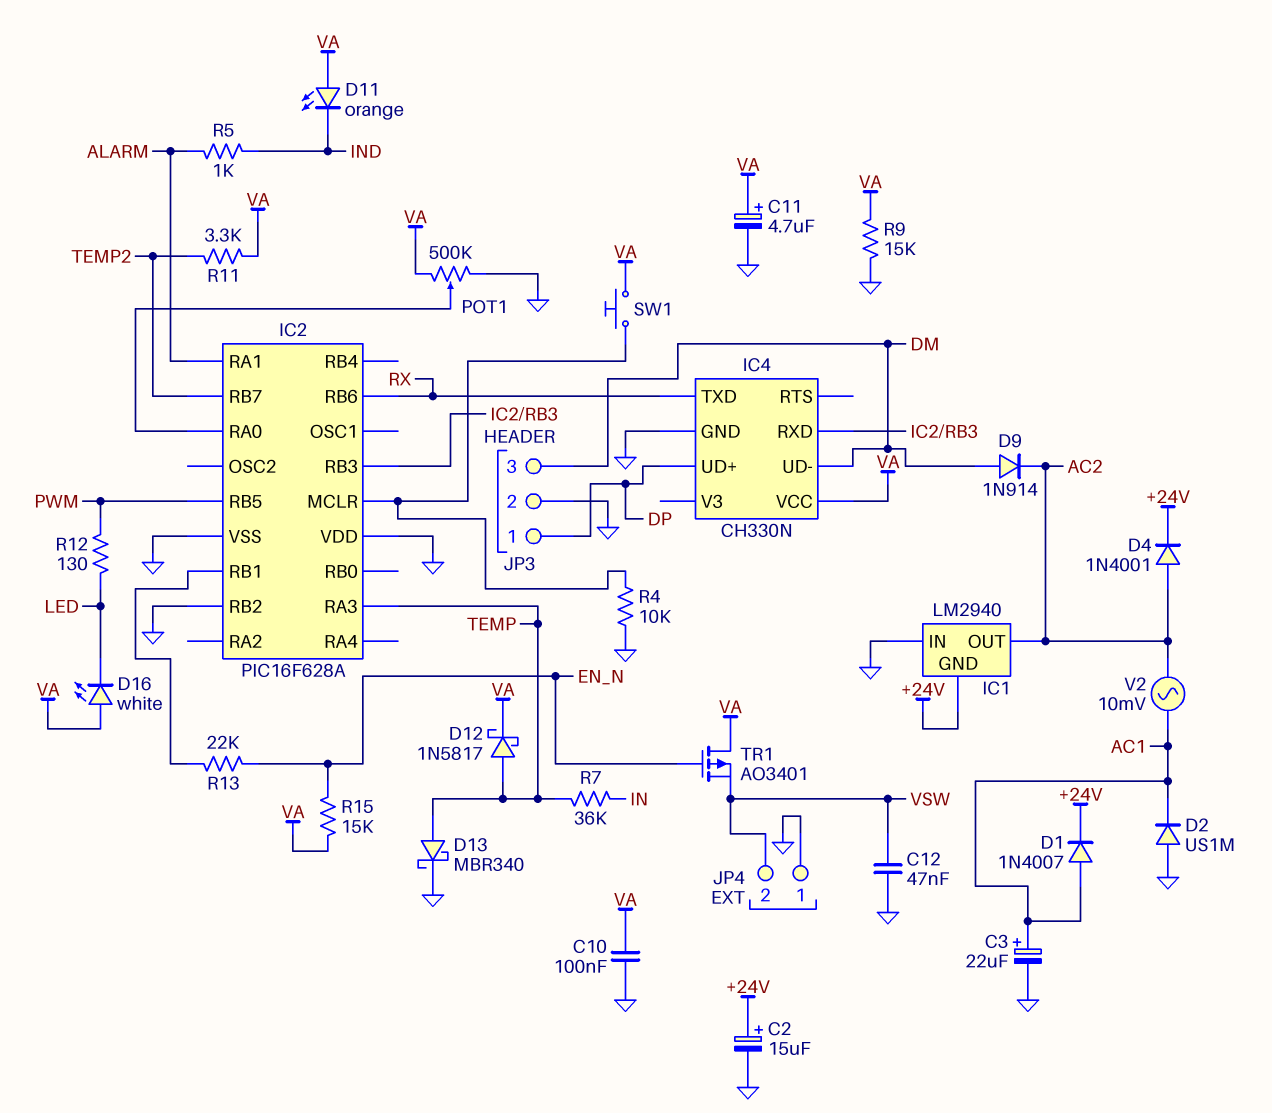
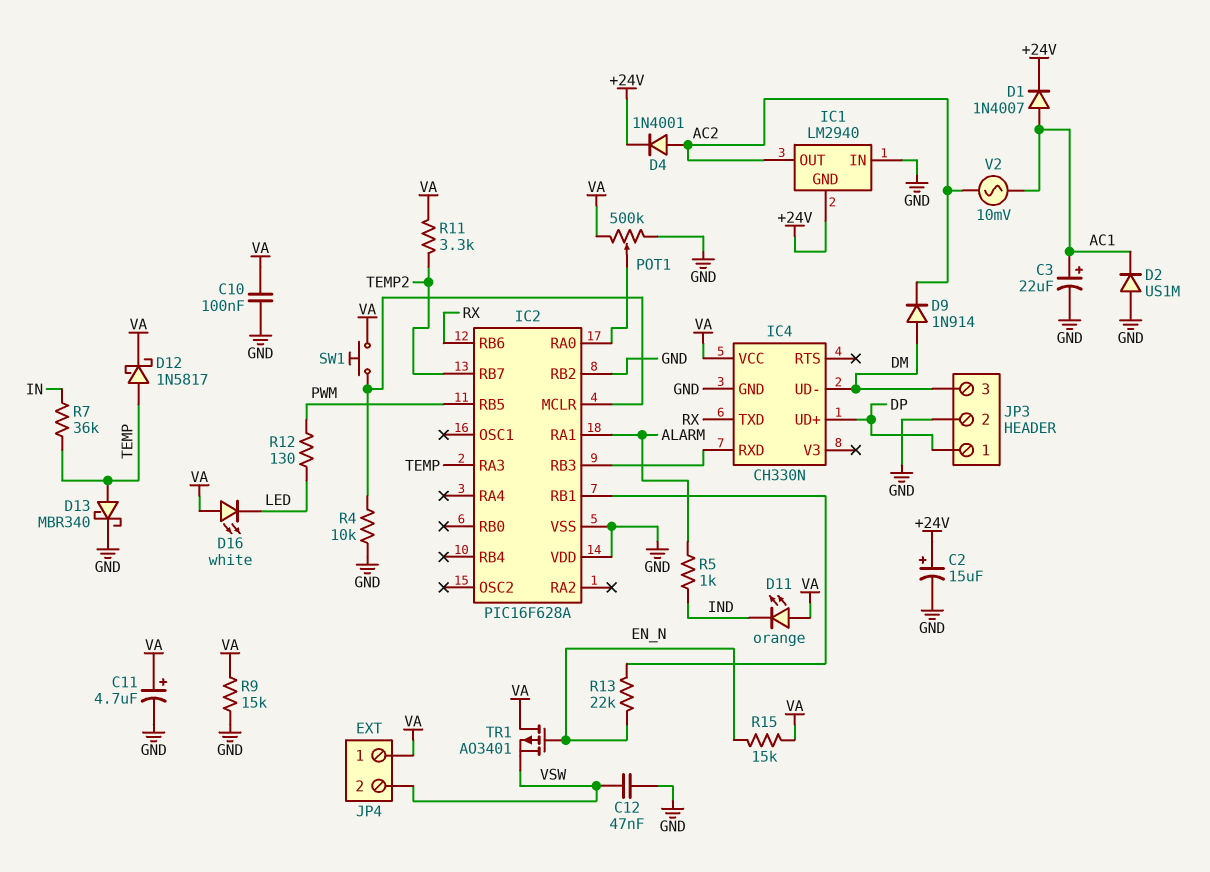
JP4 pin 1: GND -> VA

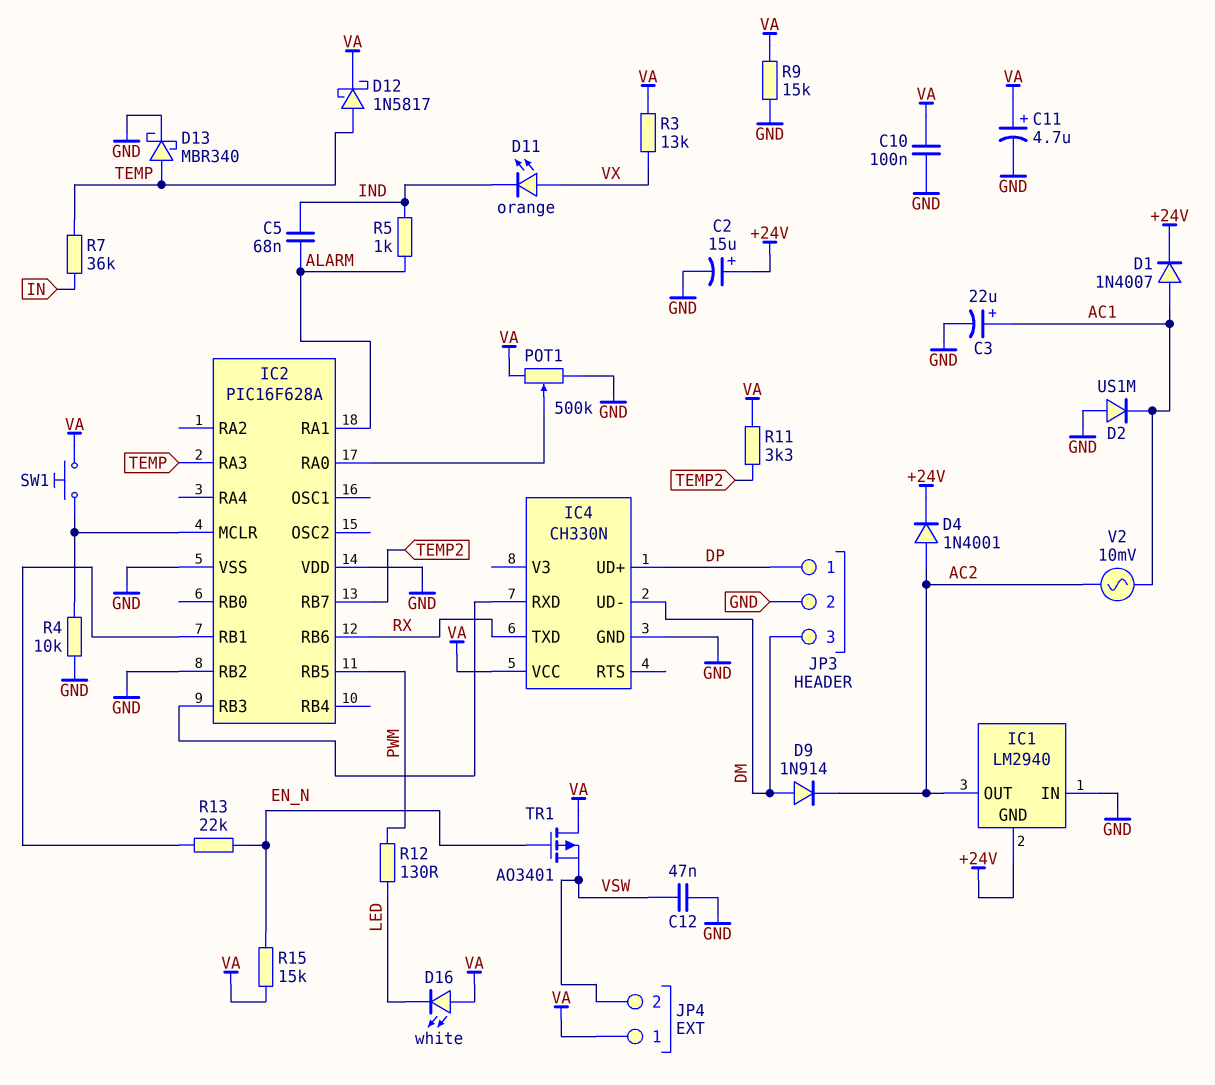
C5: none -> 68nF (ALARM, IND)
D11: LED orange (A VA, K IND) -> LED orange (A VX, K IND)
R3: none -> 13k (VA, VX)

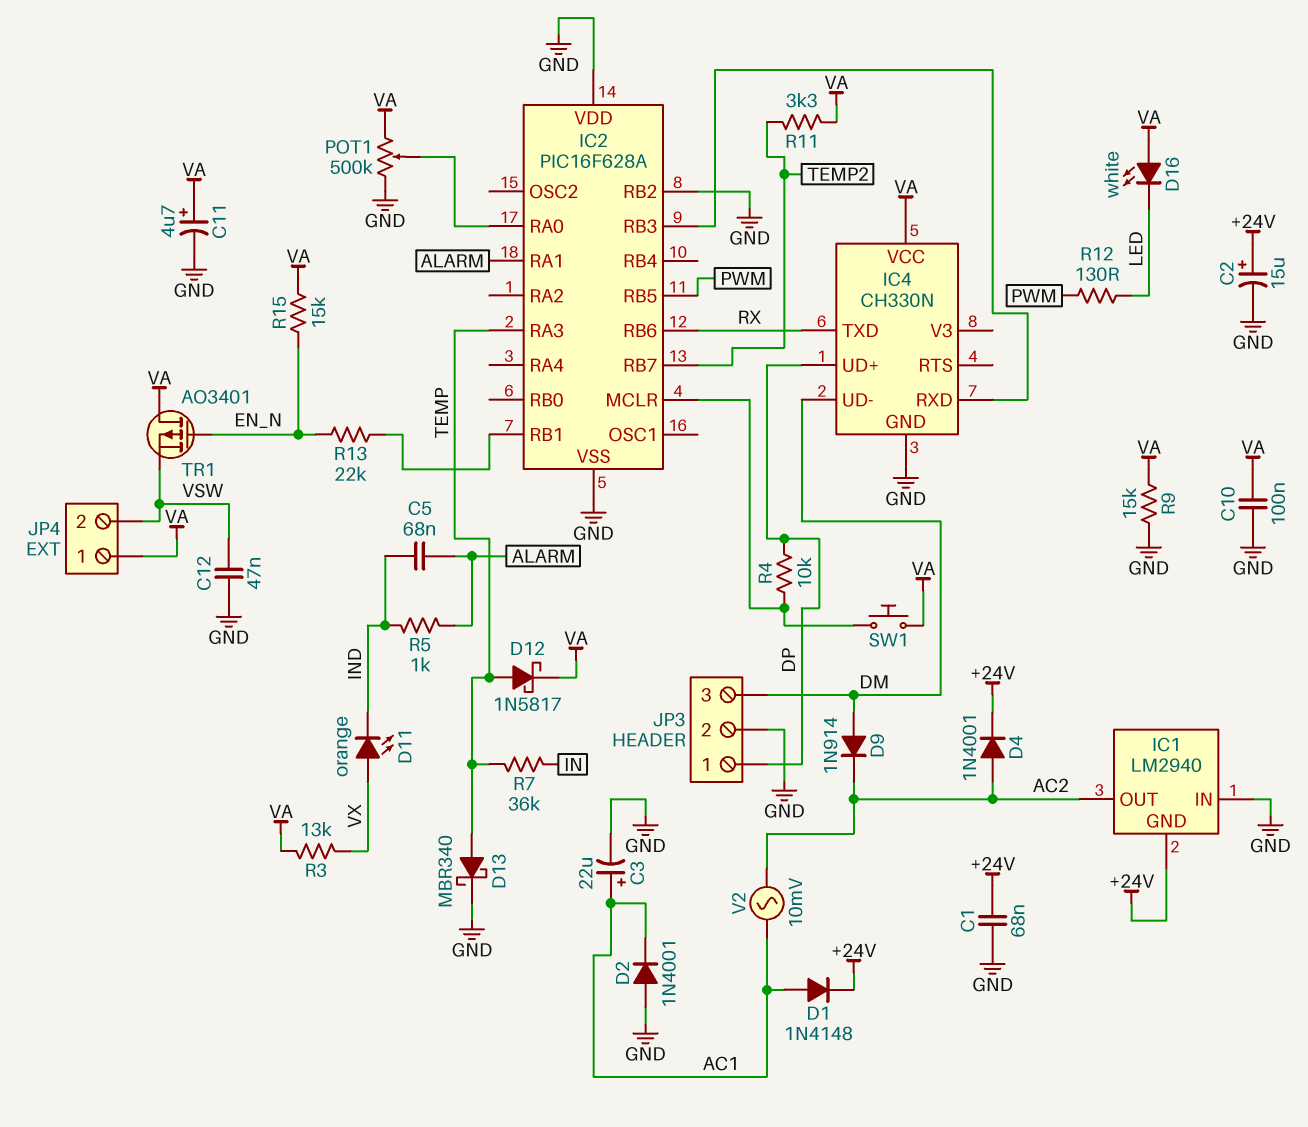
C1: none -> 68nF (+24V, GND)
D1: diode 1N4007 (A AC1, K +24V) -> diode 1N4148 (A AC1, K +24V)
D2: diode US1M (A GND, K AC1) -> diode 1N4001 (A GND, K AC1)
R4: 10k (GND, IC2/MCLR) -> 10k (DP, IC2/MCLR)

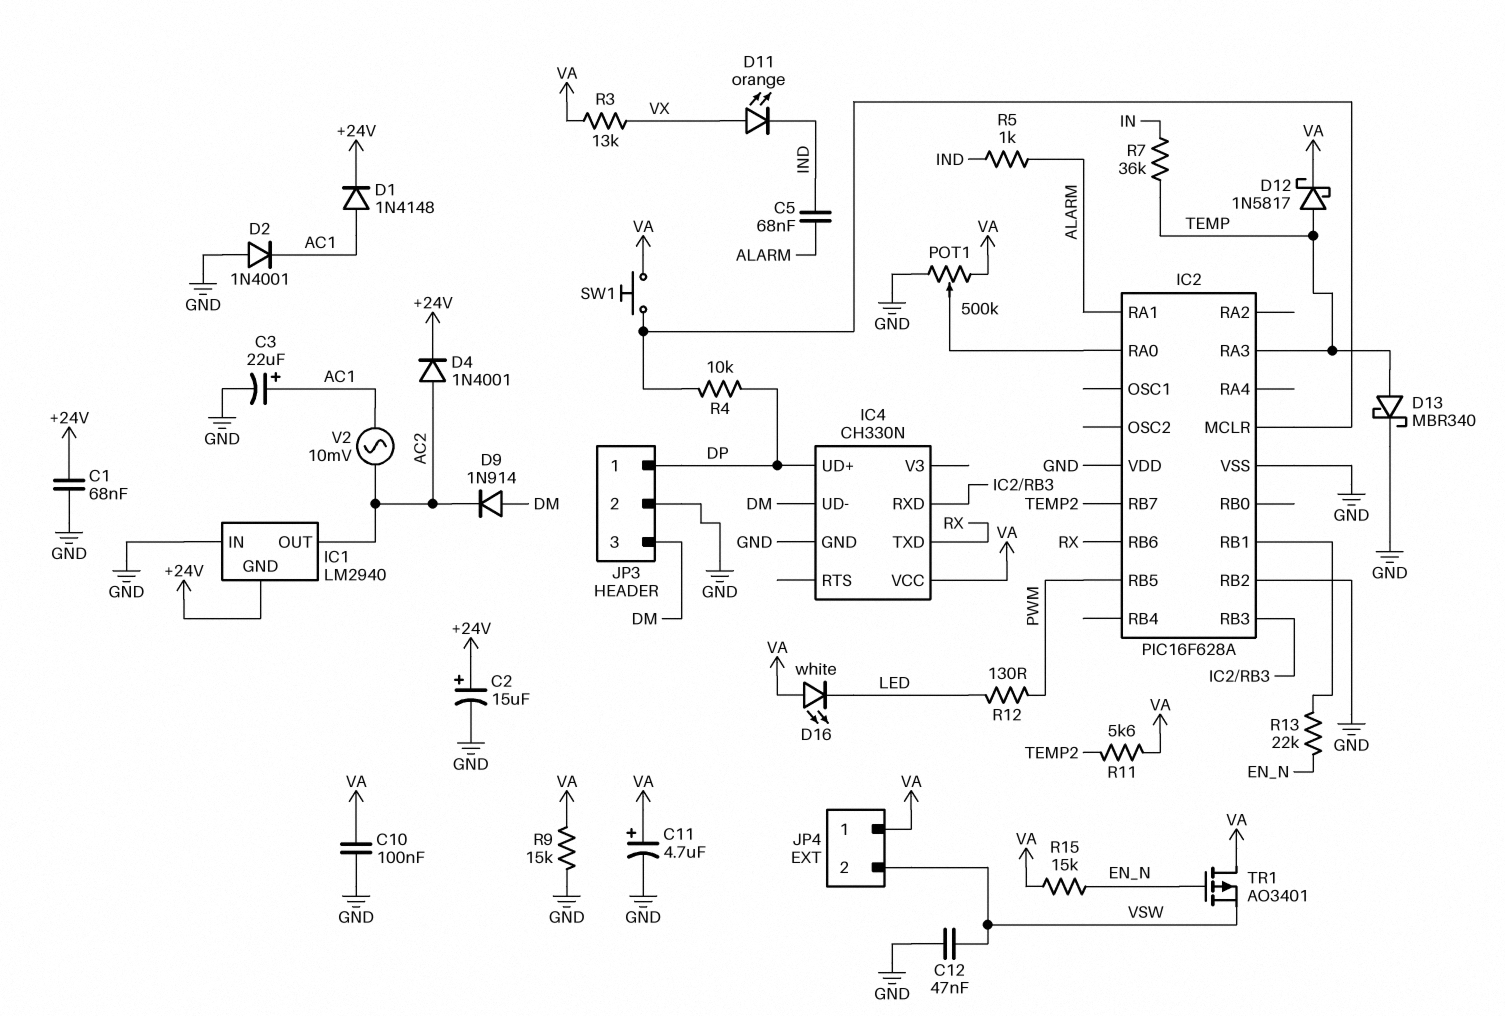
R11: 3.3k (TEMP2, VA) -> 5.6k (TEMP2, VA)

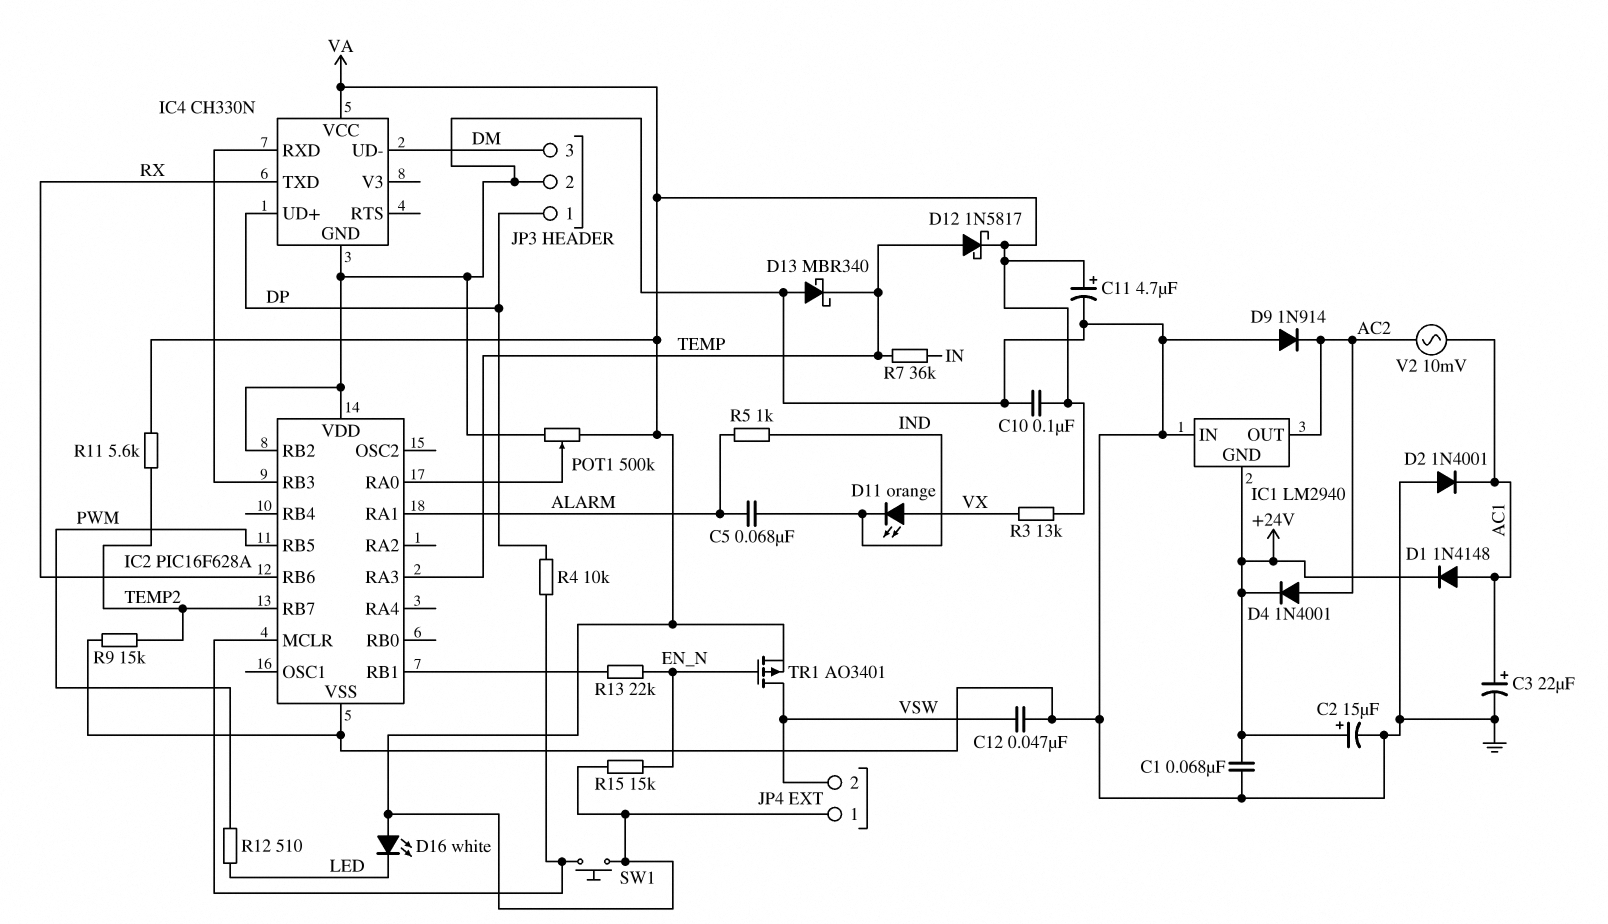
D9: diode 1N914 (A DM, K AC2) -> diode 1N914 (A GND, K AC2)
D13: schottky MBR340 (A TEMP, K GND) -> schottky MBR340 (A GND, K TEMP)
R9: 15k (GND, VA) -> 15k (GND, TEMP2)
R12: 130 (LED, PWM) -> 510 (LED, PWM)
TR1: PMOS AO3401 (G EN_N, D VA, S VSW) -> PMOS AO3401 (G EN_N, D VSW, S VA)

